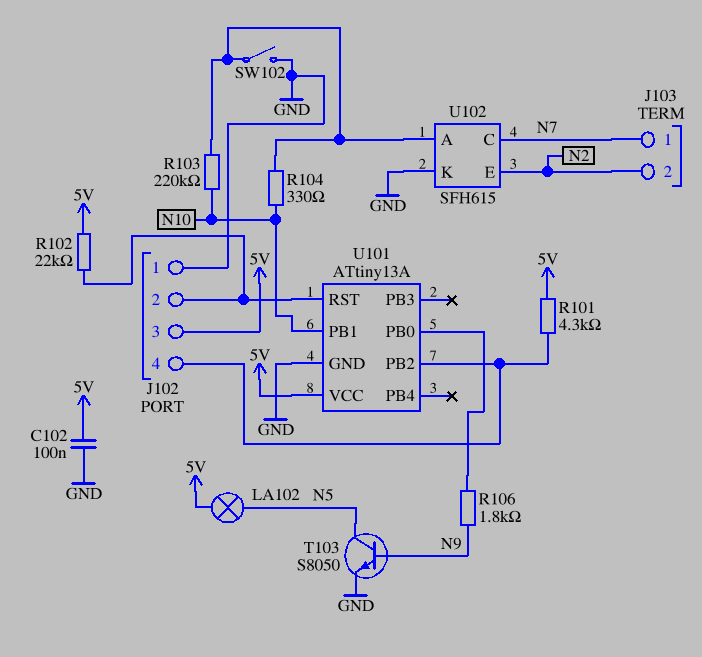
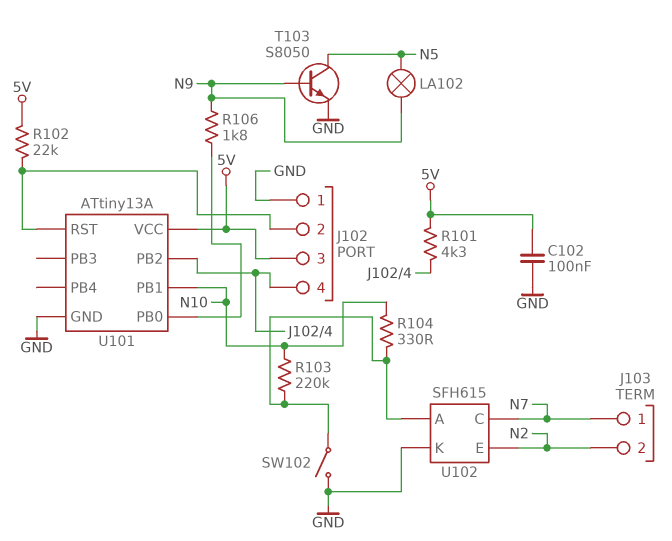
LA102: lamp (5V, N5) -> lamp (N5, N9)

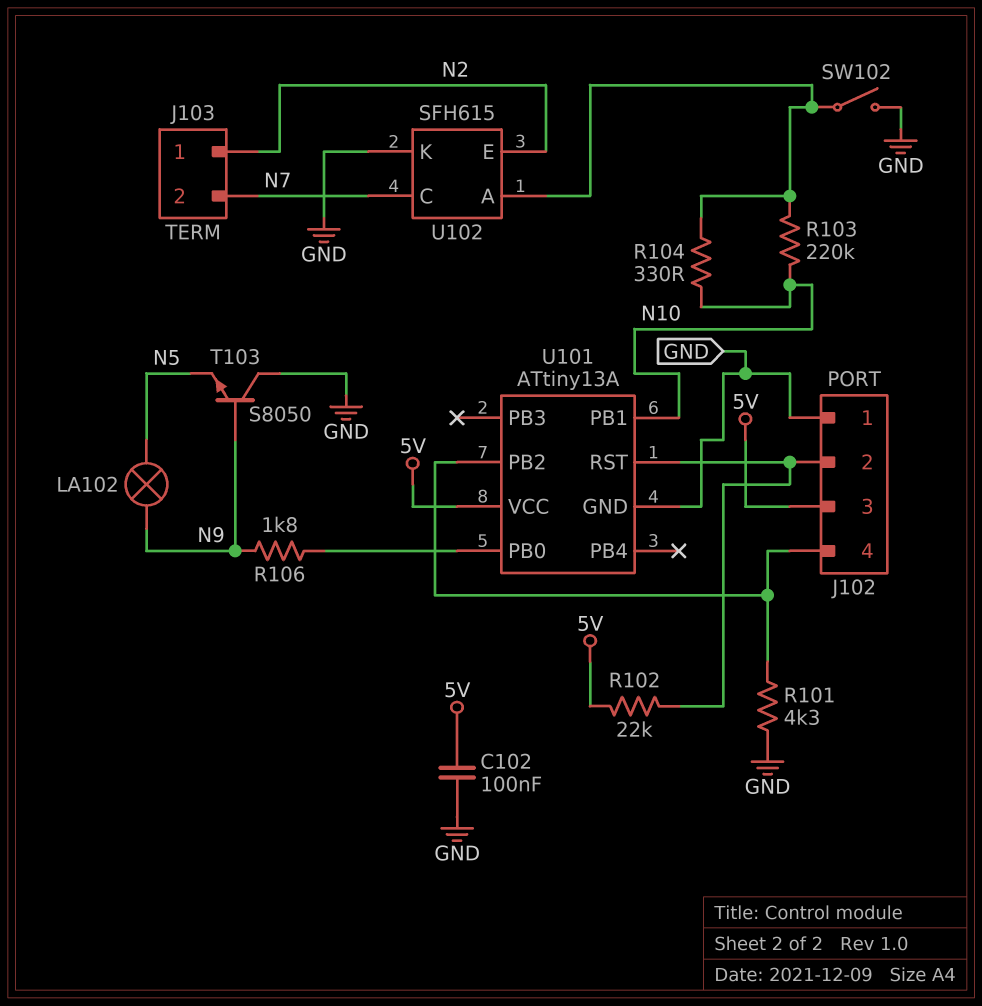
J103 pin 1: N7 -> N2
J103 pin 2: N2 -> N7
R101: 4.3k (5V, J102/4) -> 4.3k (GND, J102/4)
T103: NPN S8050 (B N9, C N5, E GND) -> NPN S8050 (B N9, C GND, E N5)

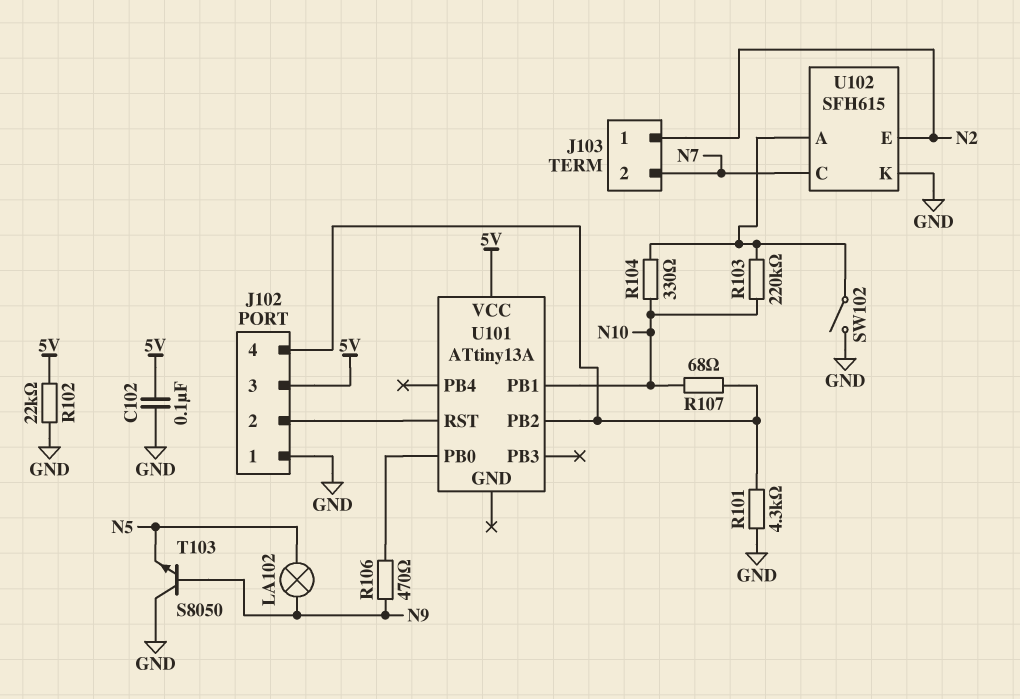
R102: 22k (5V, J102/2) -> 22k (5V, GND)
R106: 1.8k (N9, U101/PB0) -> 470 (N9, U101/PB0)
R107: none -> 68 (J102/4, N10)
U101 pin GND: GND -> none

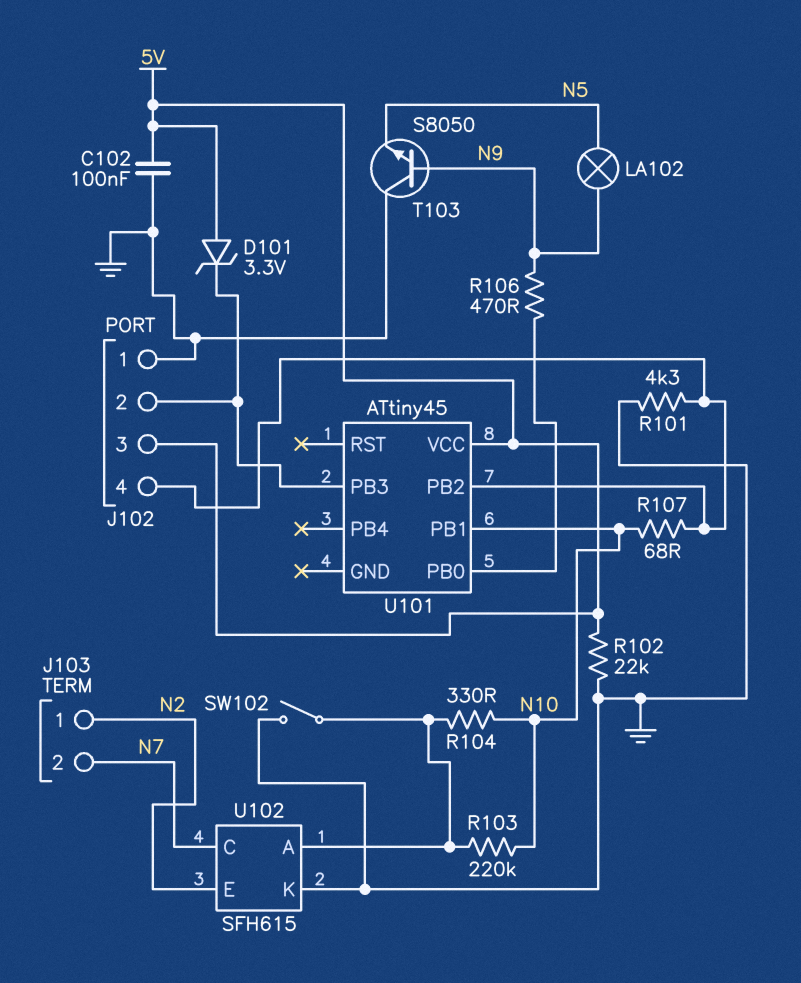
D101: none -> zener 3.3V (A 5V, K J102/2)
U101: ATtiny13A -> ATtiny45
U101 pin PB3: none -> J102/2
U101 pin RST: J102/2 -> none

